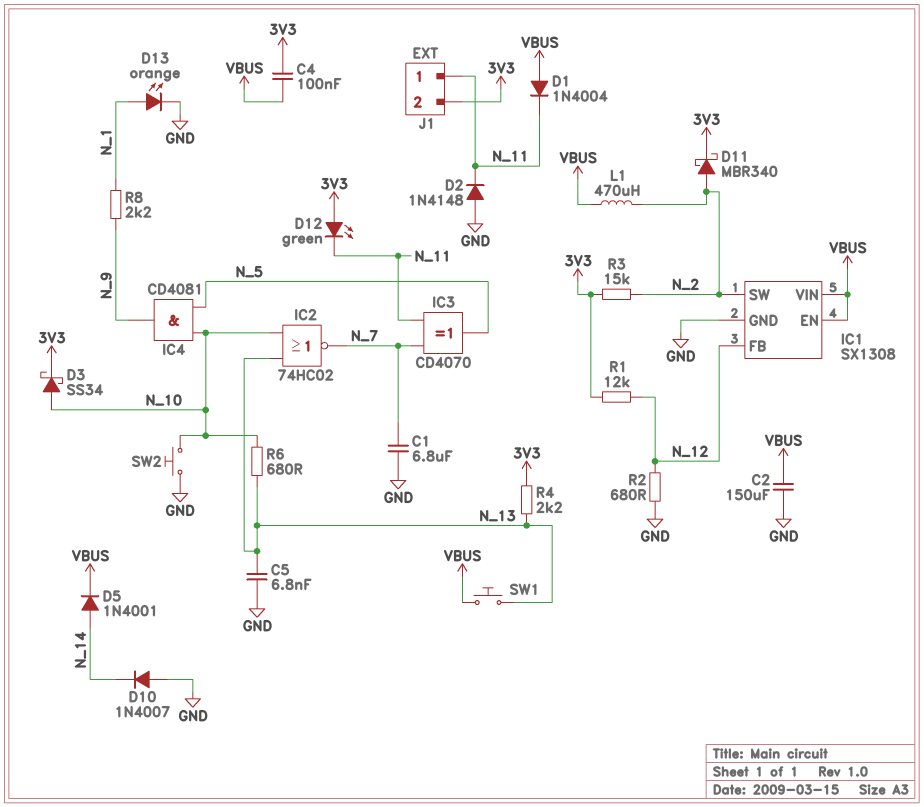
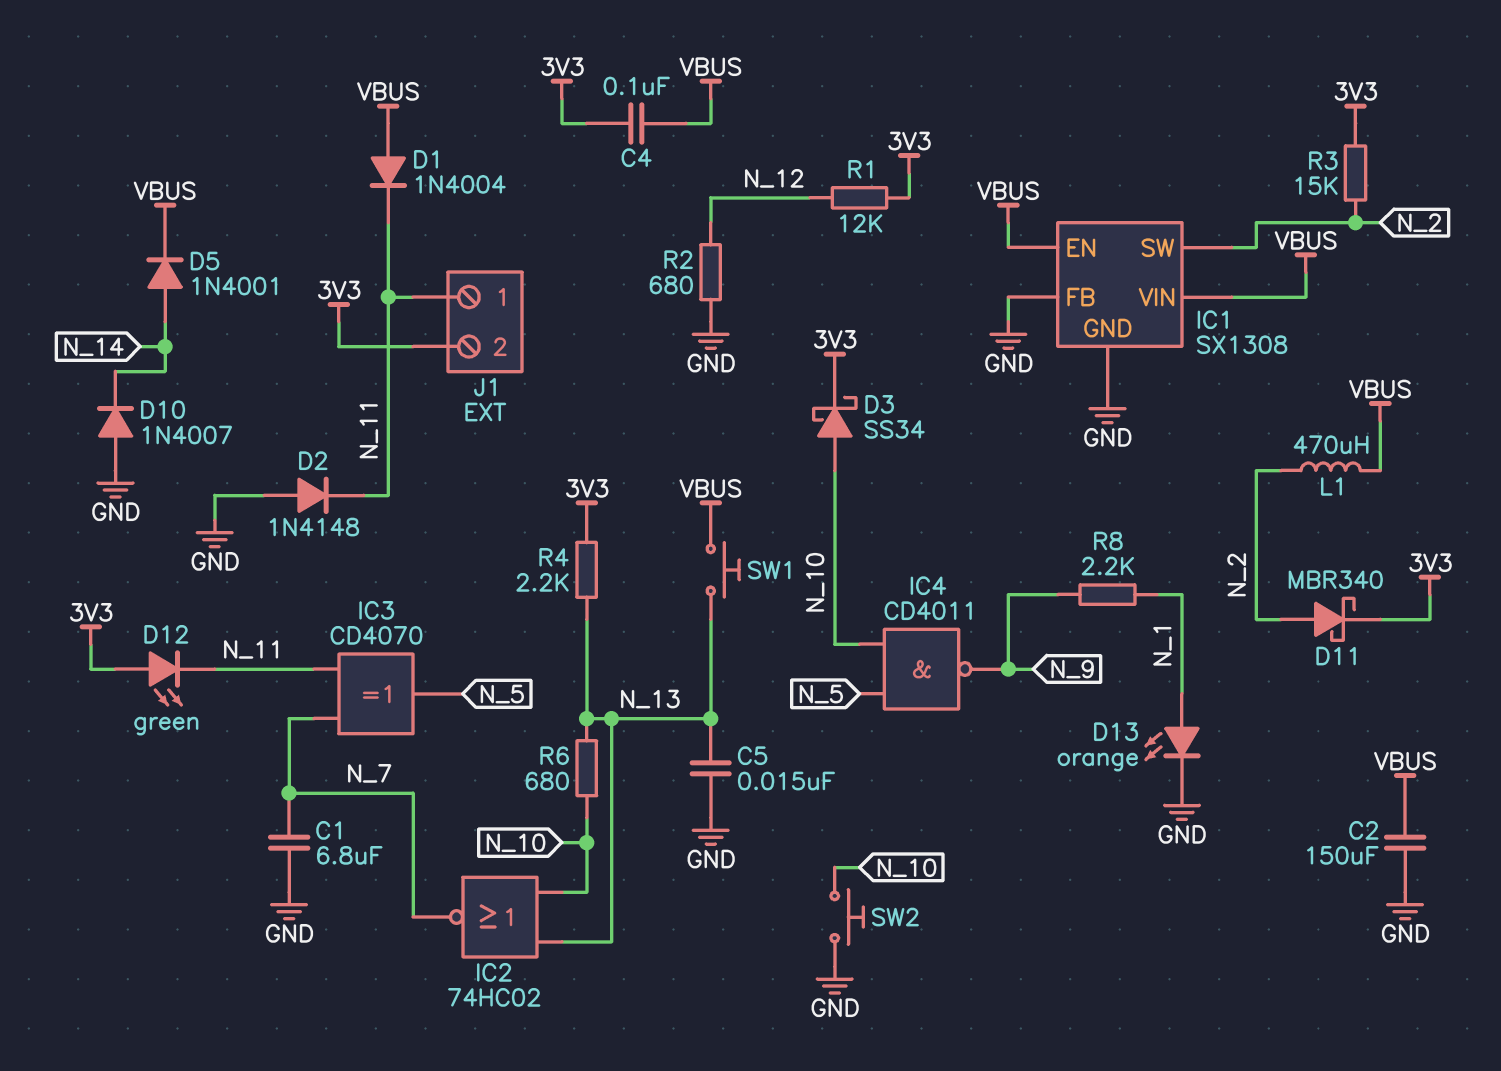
C5: 6.8nF (GND, N_13) -> 15nF (GND, N_13)
IC1 pin FB: N_12 -> GND
IC4: AND CD4081 (in N_5, in N_10, out N_9) -> NAND CD4011 (in N_5, in N_10, out N_9)

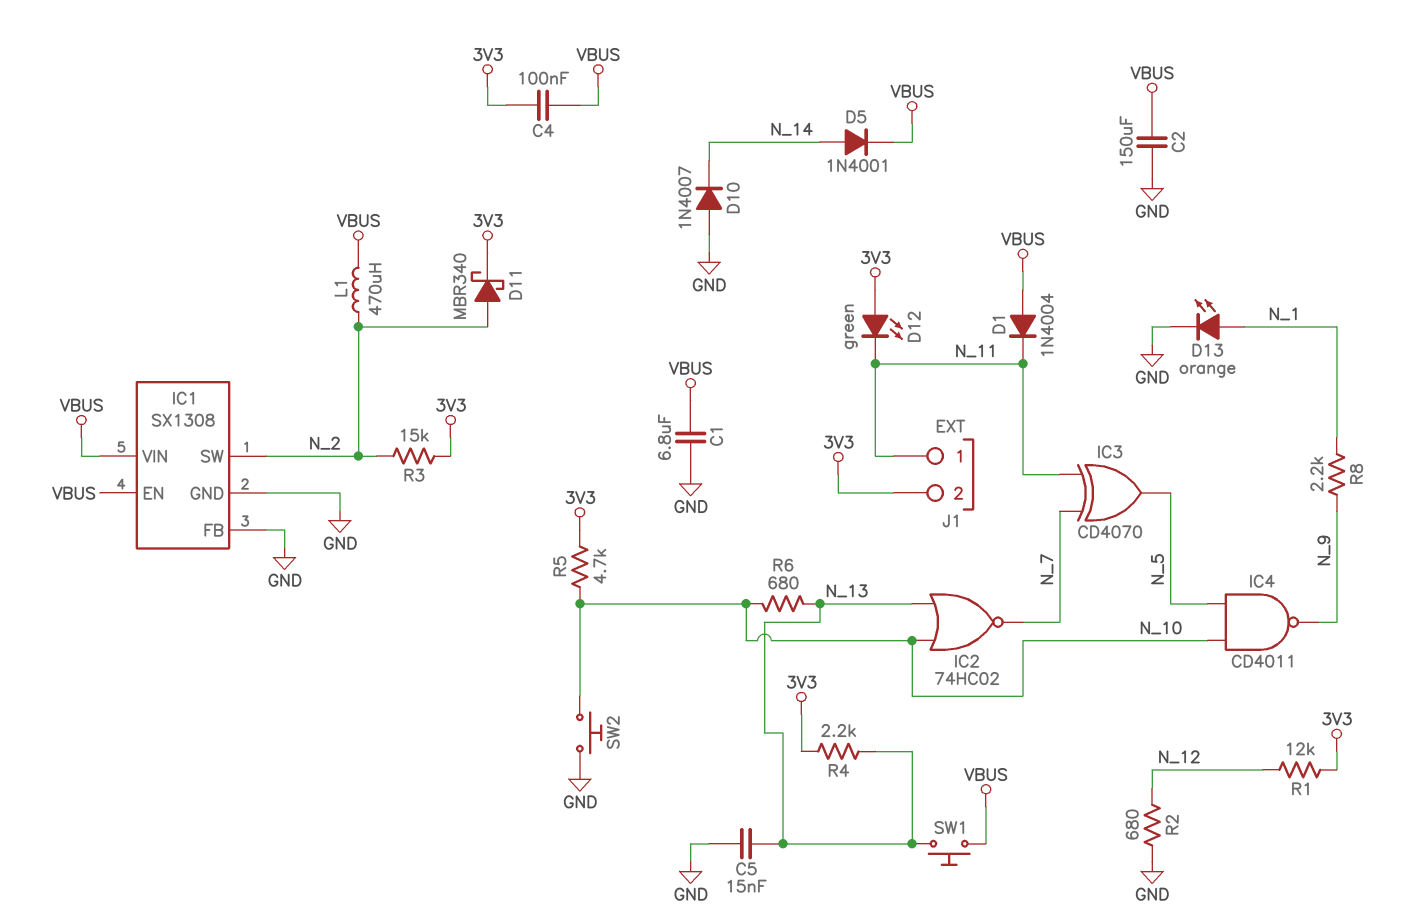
C1: 6.8uF (GND, N_7) -> 6.8uF (GND, VBUS)
D2: diode 1N4148 (A GND, K N_11) -> none
D3: schottky SS34 (A N_10, K 3V3) -> none
R5: none -> 4.7k (3V3, N_10)

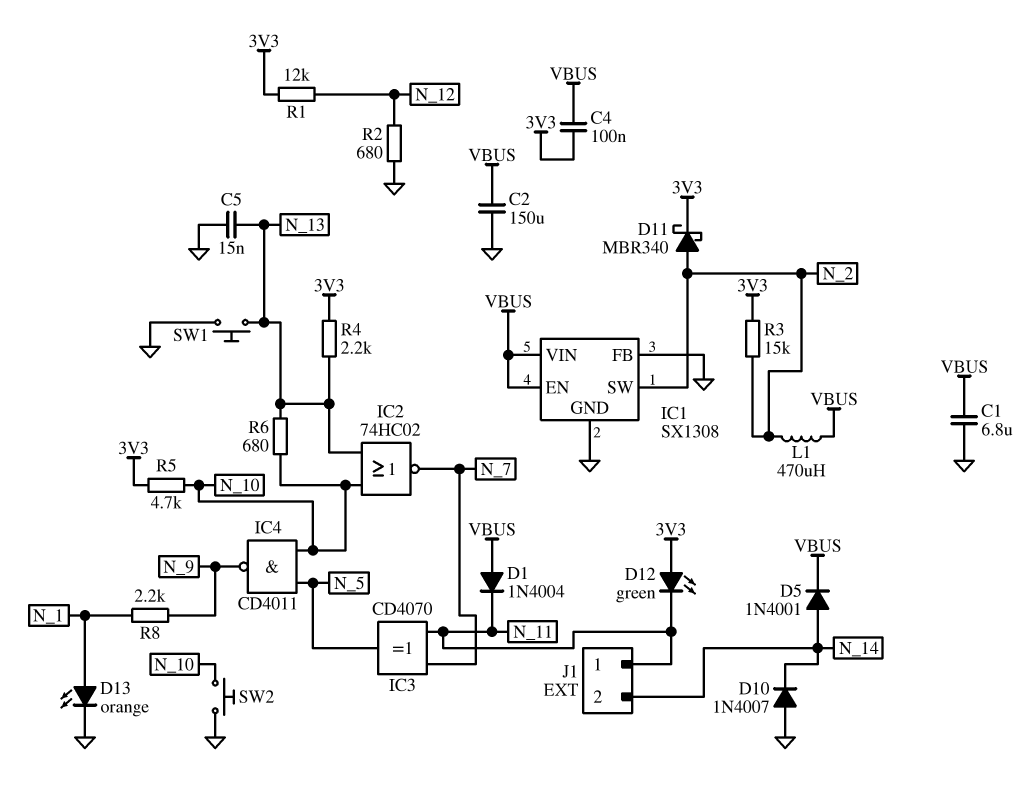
J1 pin 2: 3V3 -> N_14
SW1: button (N_13, VBUS) -> button (GND, N_13)

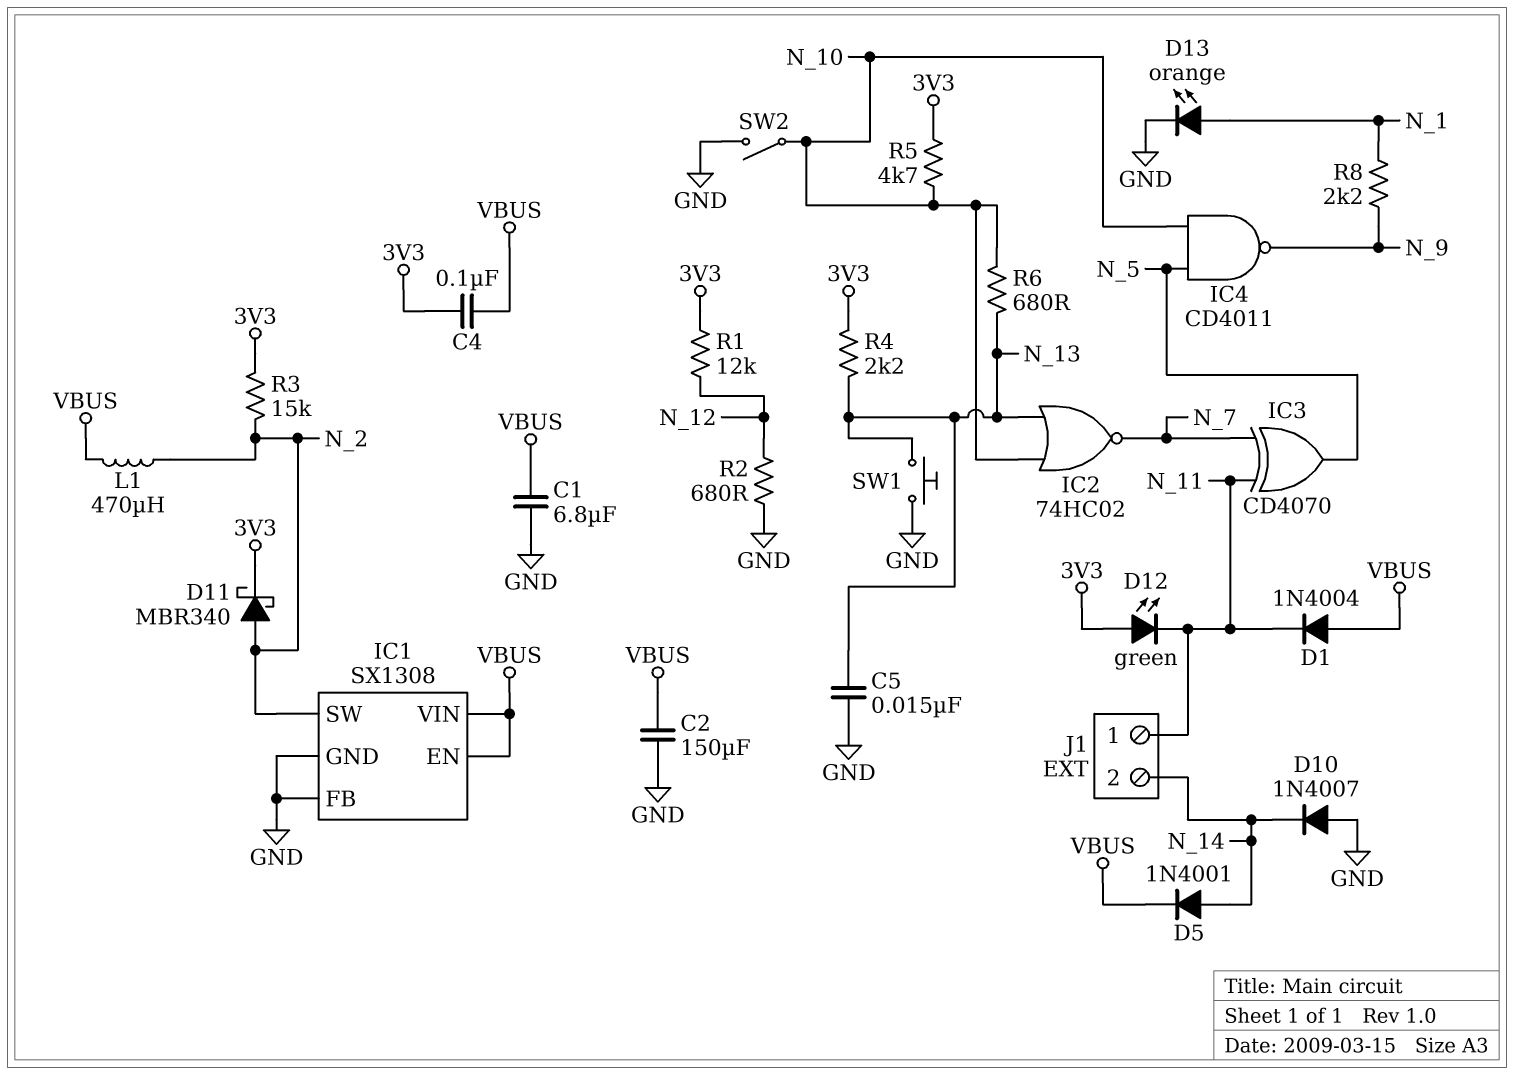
SW2: button (GND, N_10) -> switch (GND, N_10)

